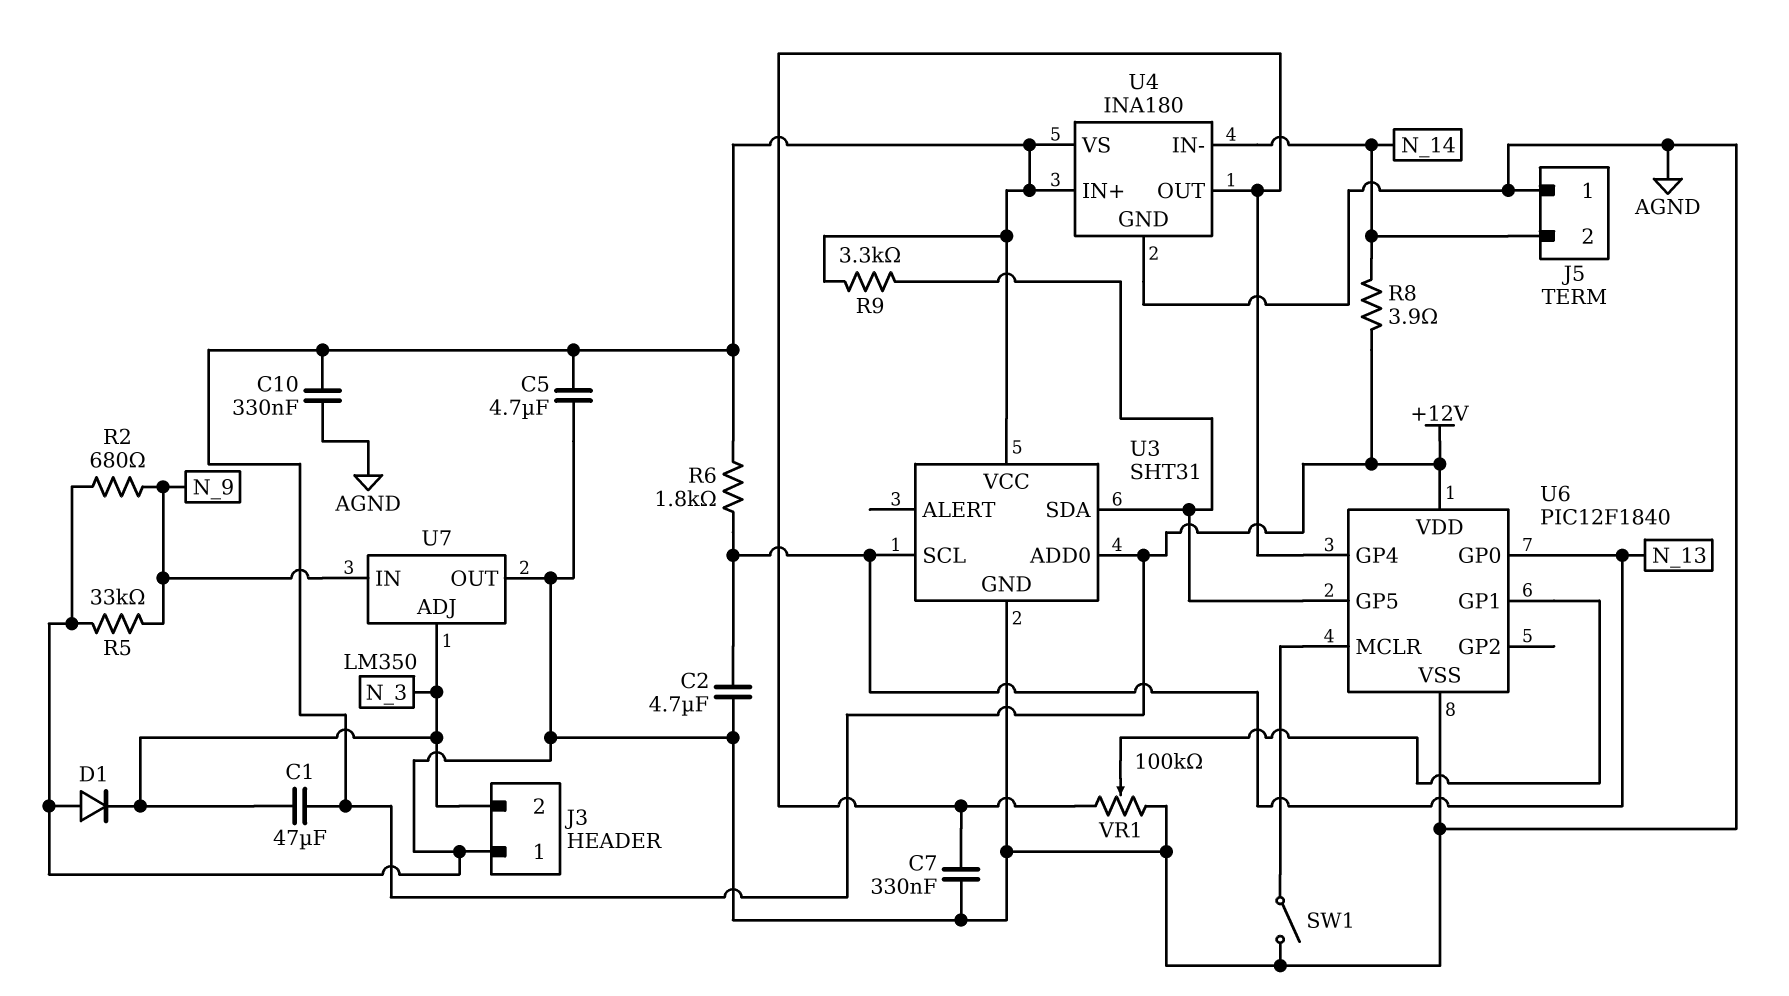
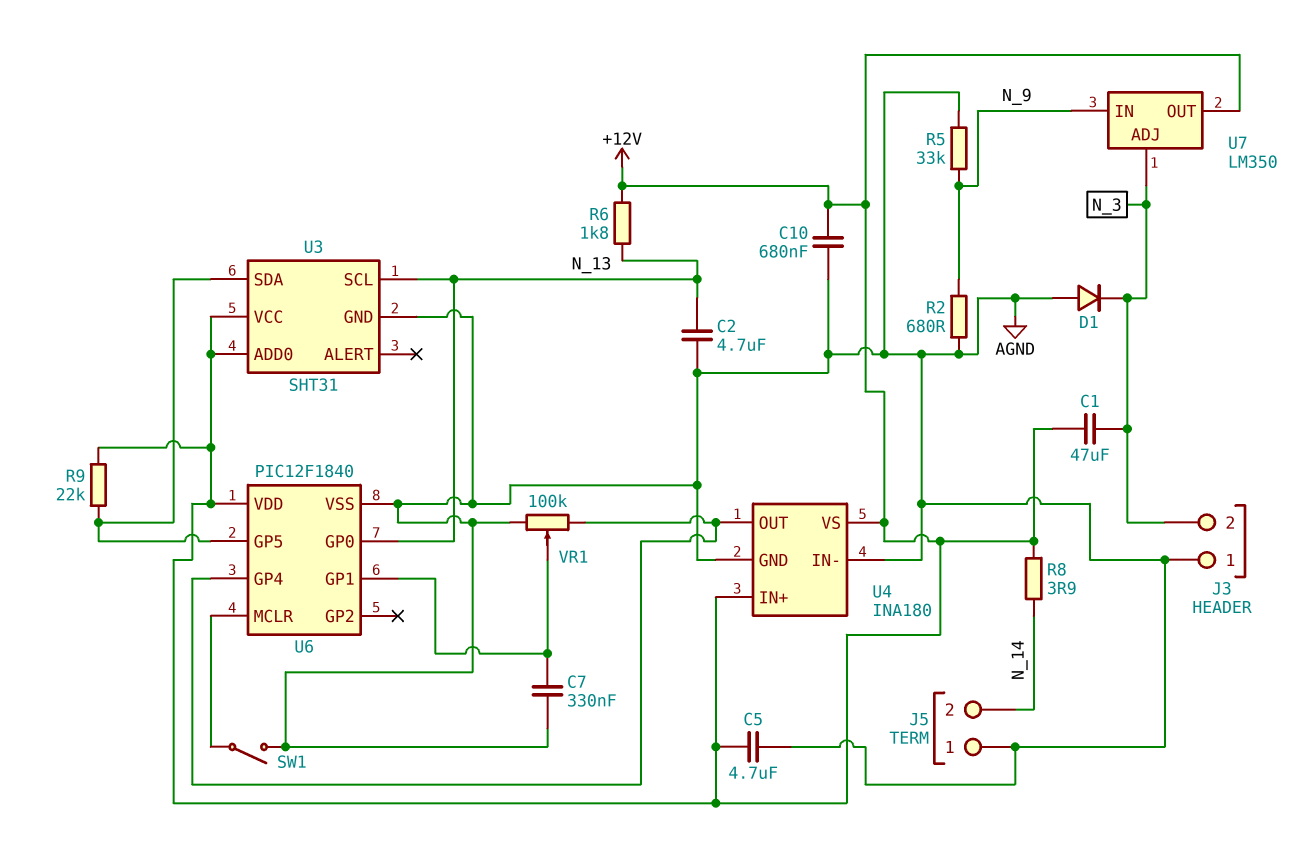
C7: 330nF (AGND, U4/OUT) -> 330nF (AGND, U6/GP1)
C10: 330nF (+12V, AGND) -> 680nF (+12V, AGND)
R9: 3.3k (+12V, U3/SDA) -> 22k (+12V, U3/SDA)
U4 pin IN-: N_14 -> AGND
U7 pin OUT: AGND -> +12V

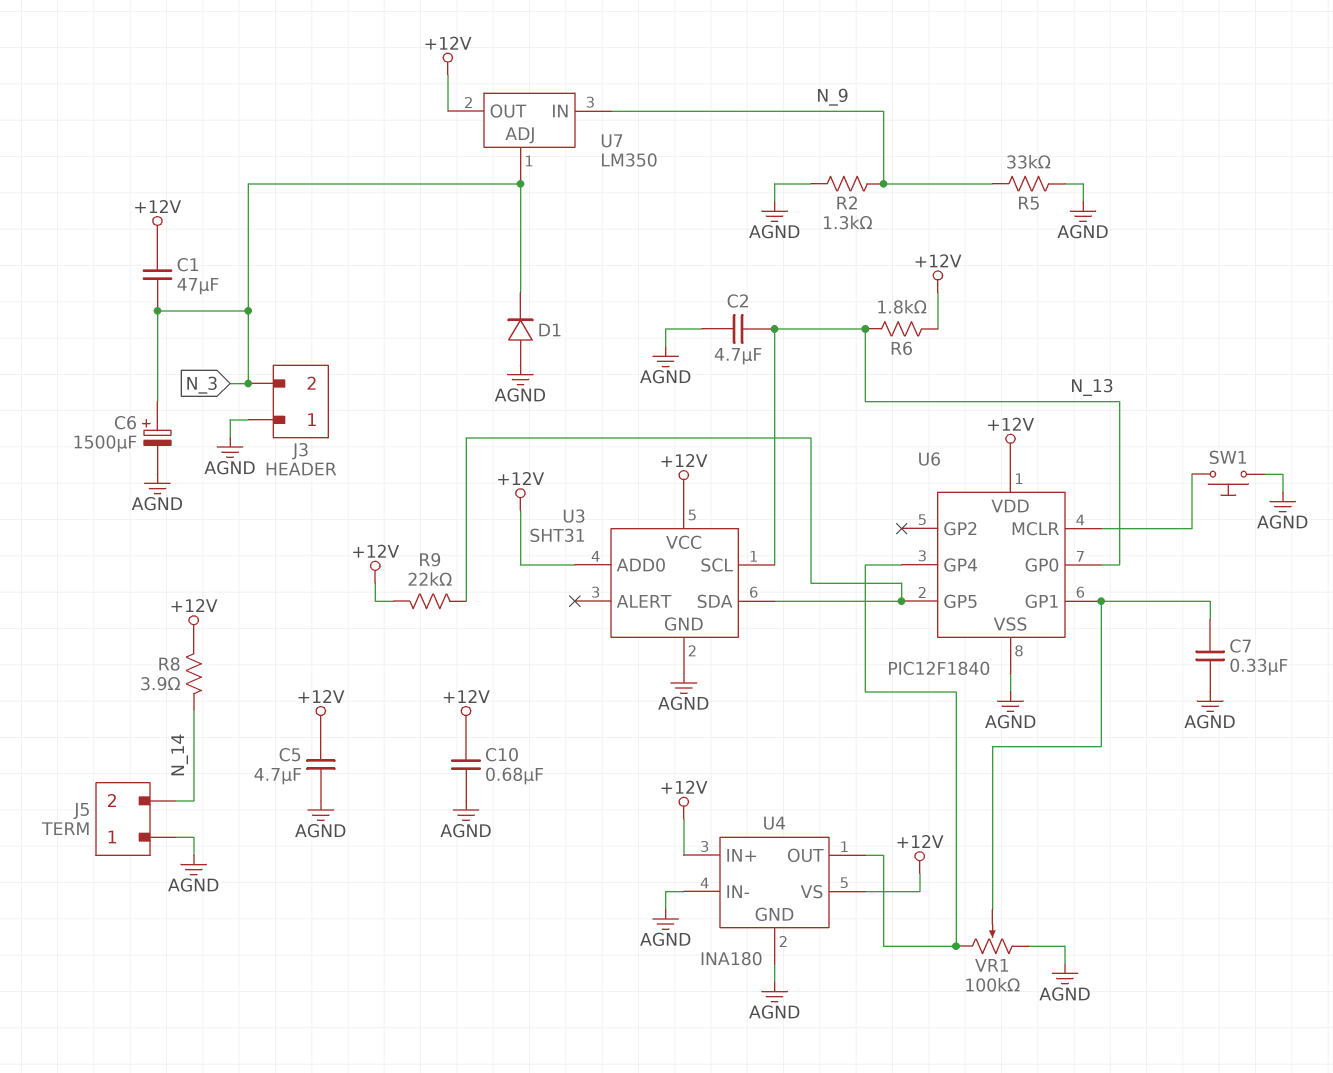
C6: none -> 1500uF (plus N_3, minus AGND)
R2: 680 (AGND, N_9) -> 1.3k (AGND, N_9)
SW1: switch (AGND, U6/MCLR) -> button (AGND, U6/MCLR)

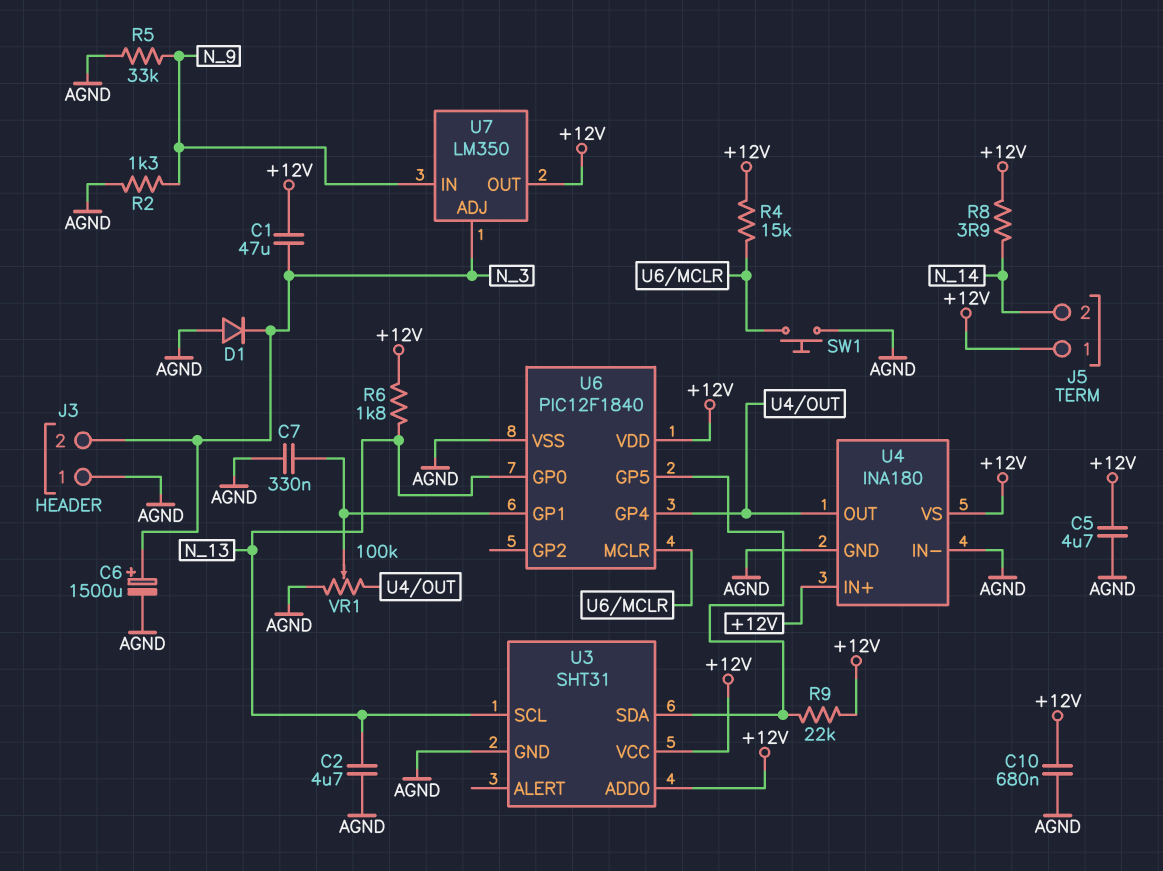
J5 pin 1: AGND -> +12V
R4: none -> 15k (+12V, U6/MCLR)

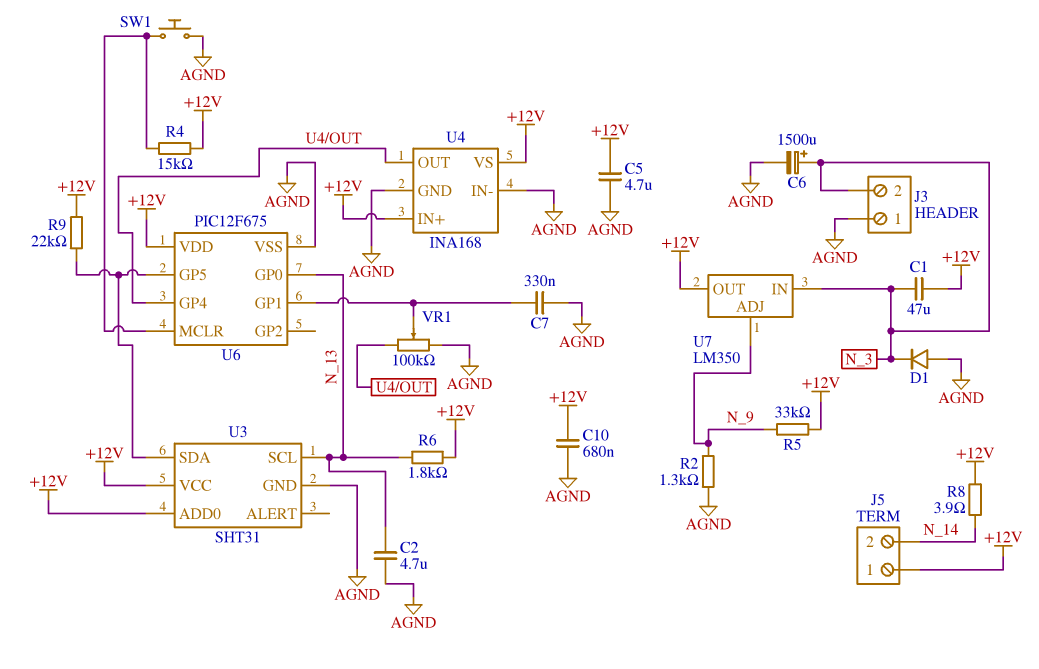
R5: 33k (AGND, N_9) -> 33k (+12V, N_9)
U4: INA180 -> INA168
U6: PIC12F1840 -> PIC12F675
U7 pin ADJ: N_3 -> N_9
U7 pin IN: N_9 -> N_3

